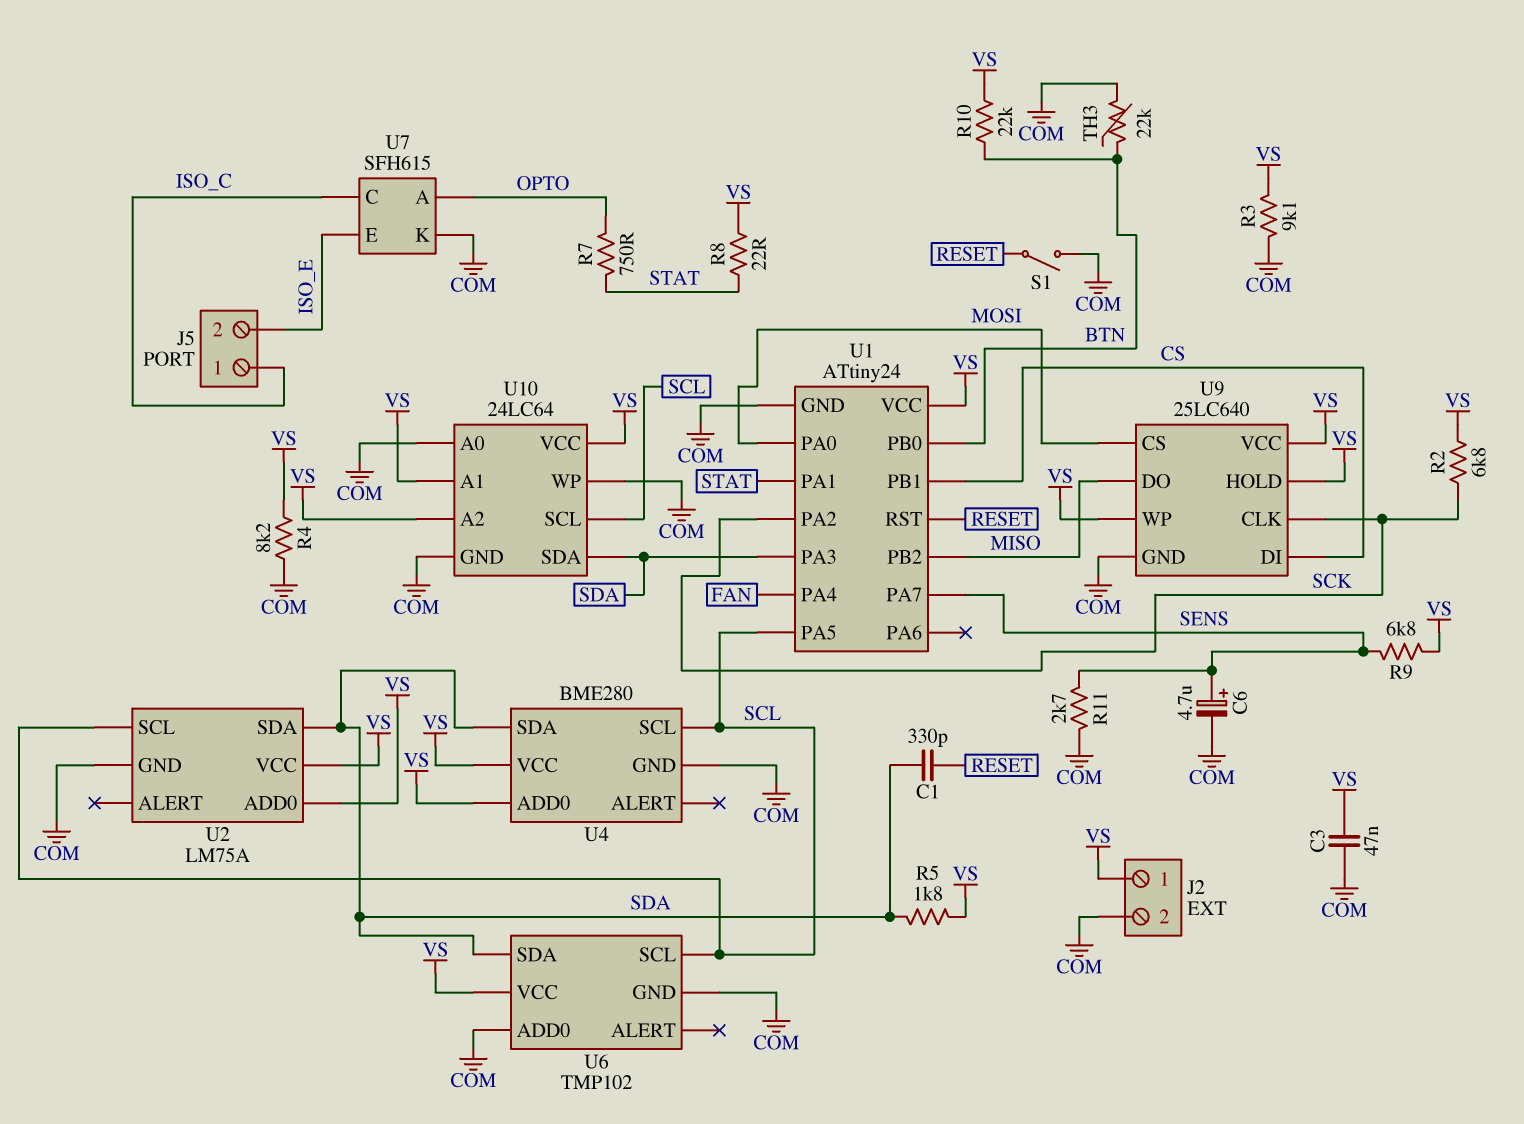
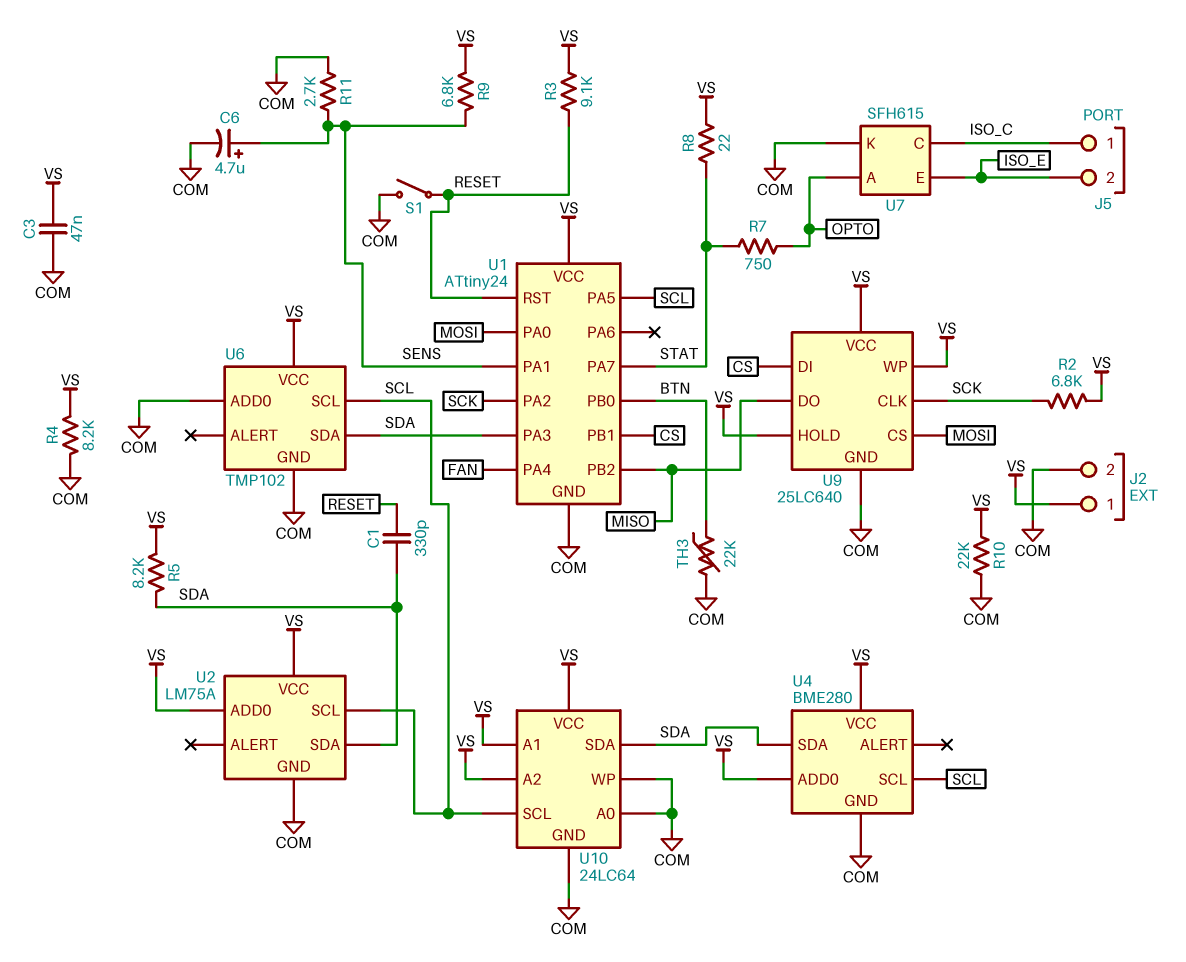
R3: 9.1k (COM, VS) -> 9.1k (RESET, VS)
R5: 1.8k (SDA, VS) -> 8.2k (SDA, VS)
R10: 22k (BTN, VS) -> 22k (COM, VS)
U1 pin PA1: STAT -> SENS
U1 pin PA7: SENS -> STAT

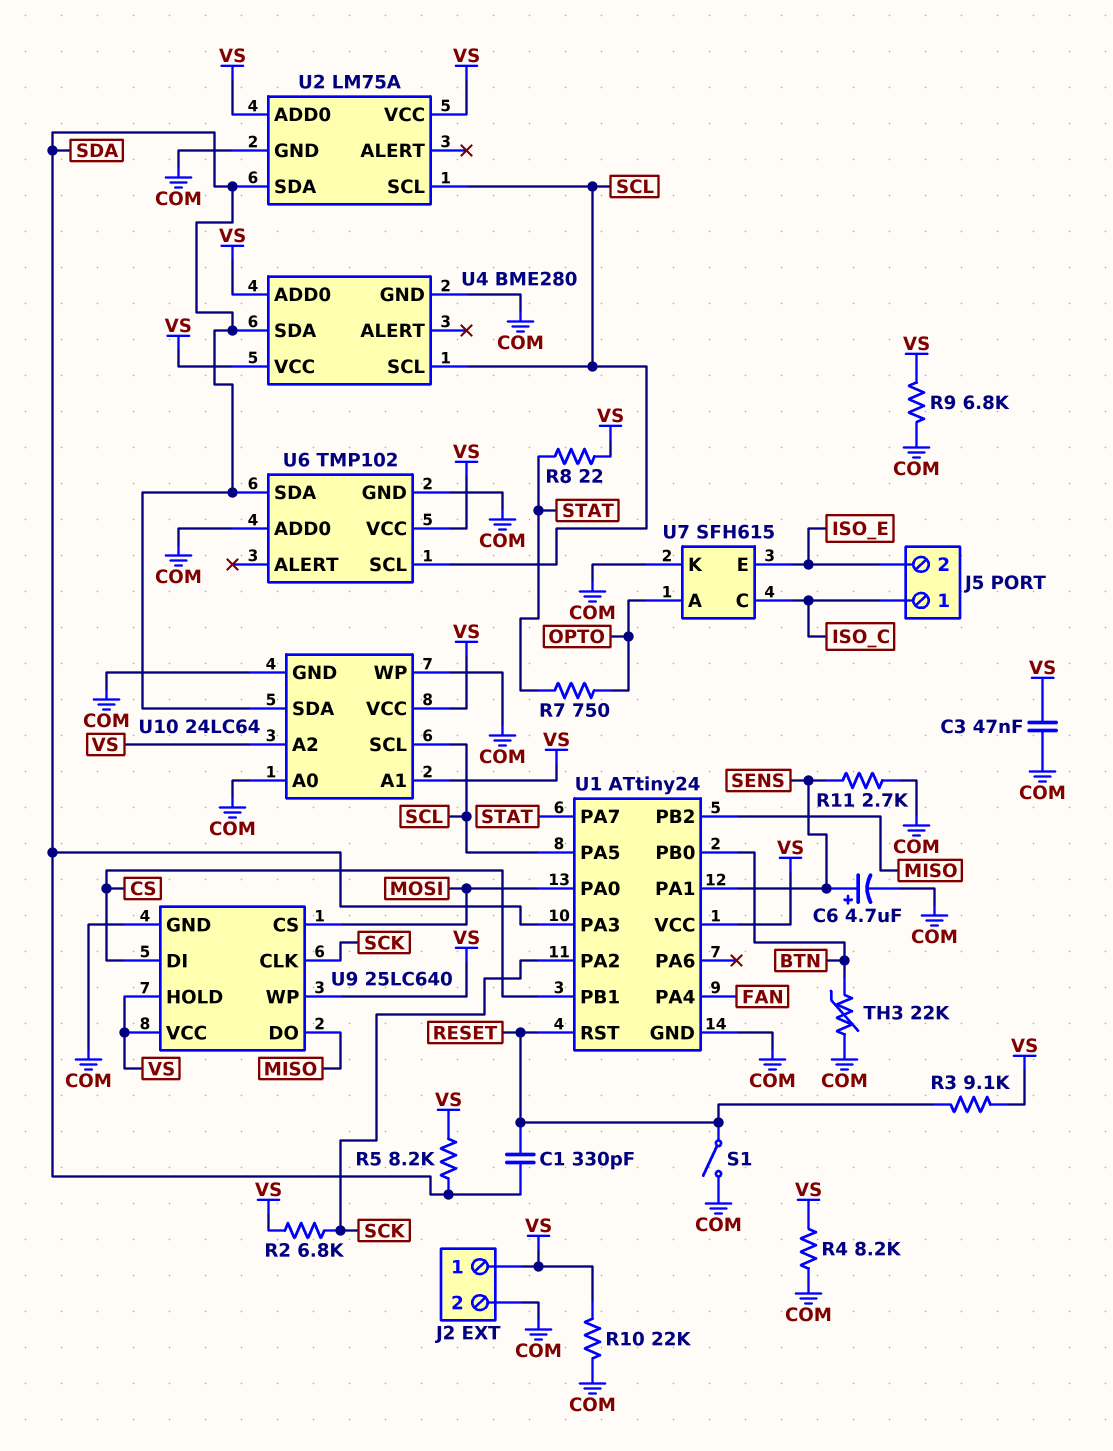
R9: 6.8k (SENS, VS) -> 6.8k (COM, VS)

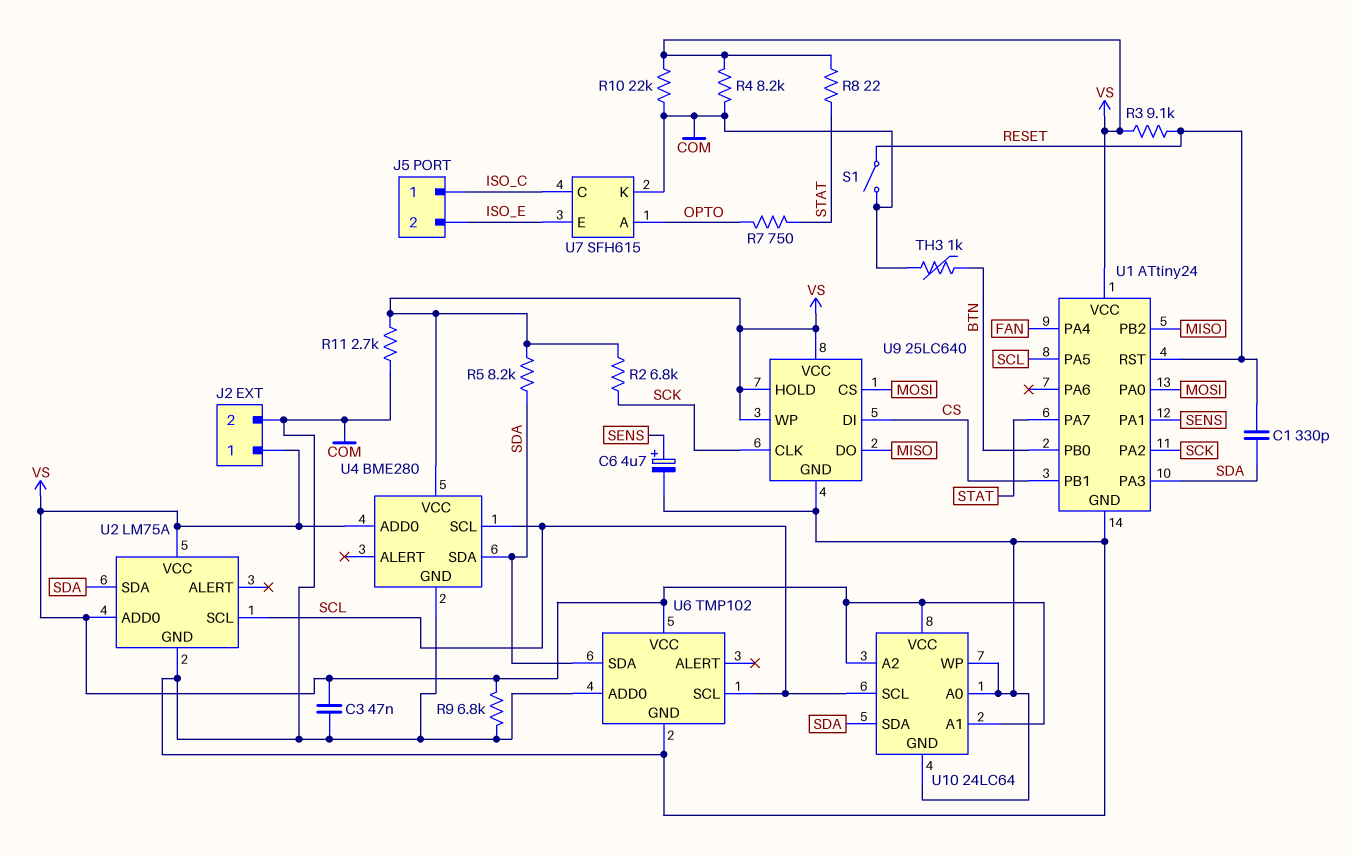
R11: 2.7k (COM, SENS) -> 2.7k (COM, VS)
TH3: 22k (BTN, COM) -> 1k (BTN, COM)

